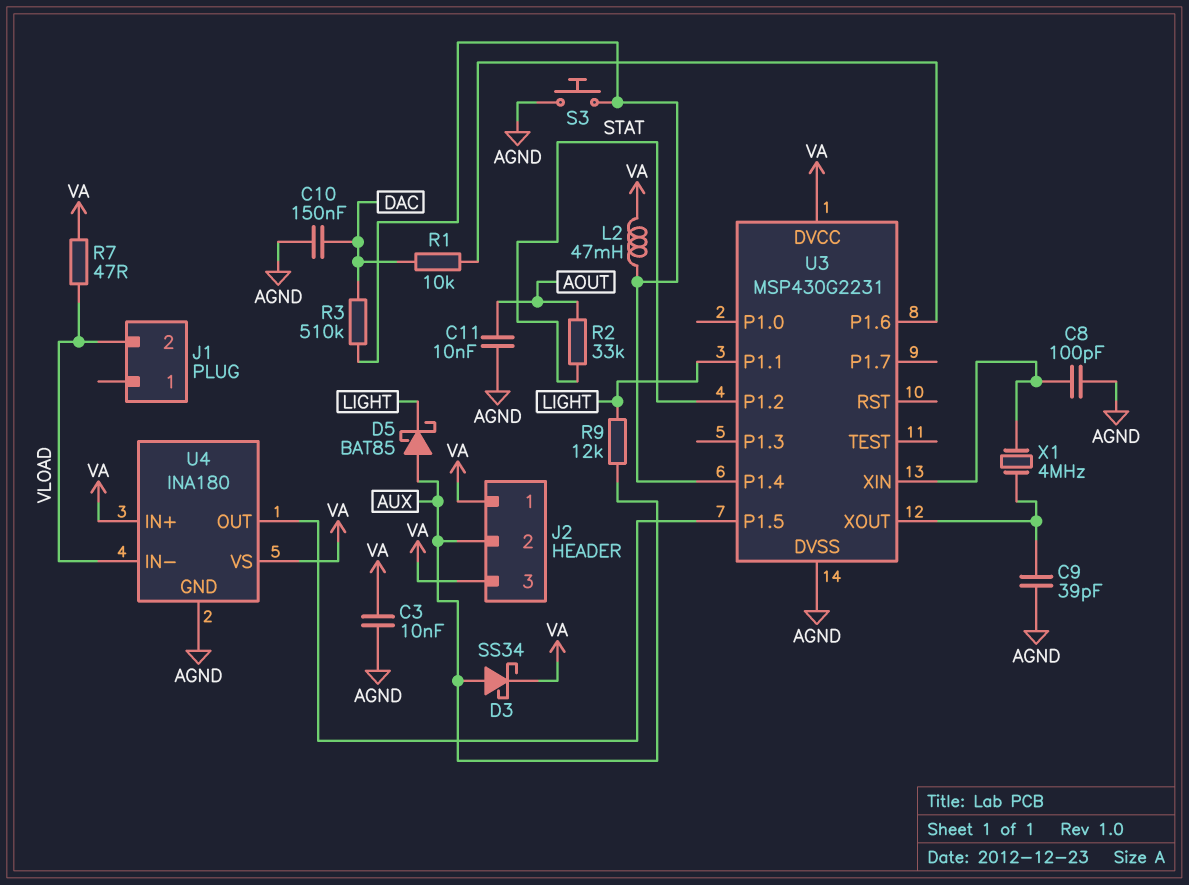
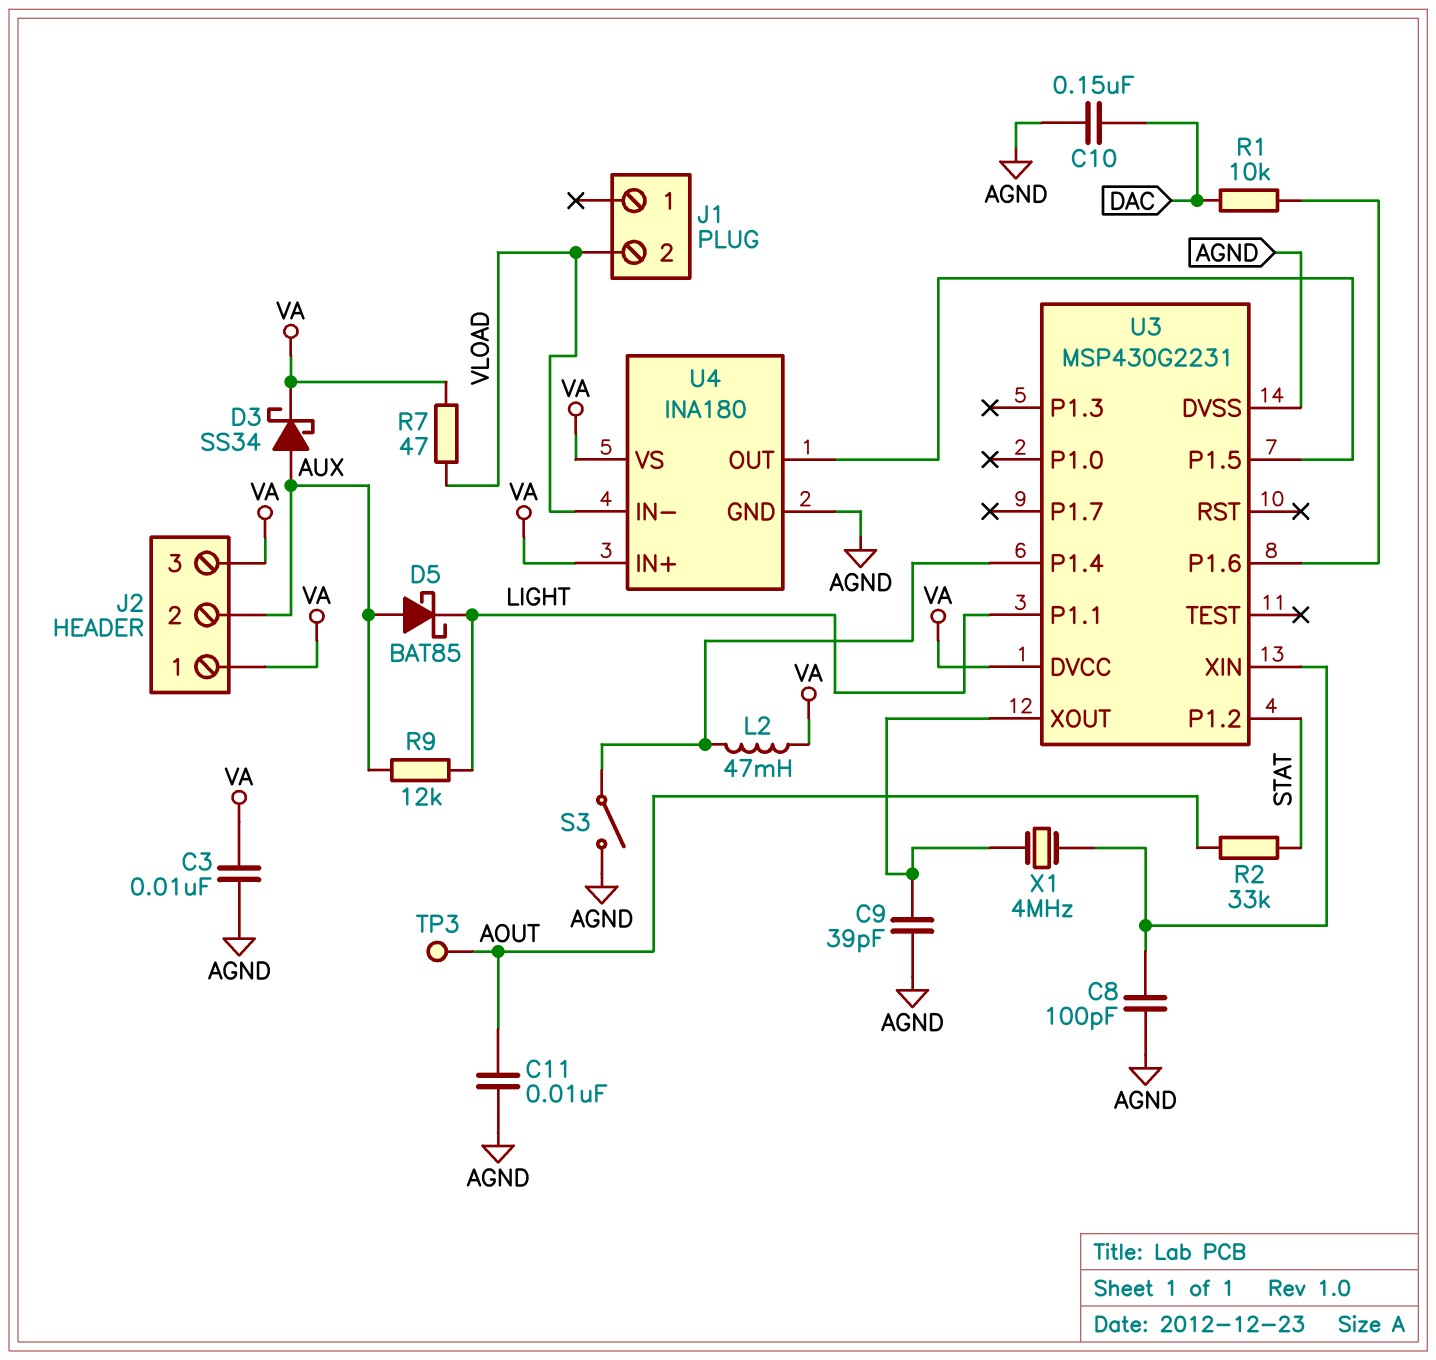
R3: 510k (DAC, U3/P1.4) -> none
S3: button (AGND, U3/P1.4) -> switch (AGND, U3/P1.4)
TP3: none -> test point (AOUT)

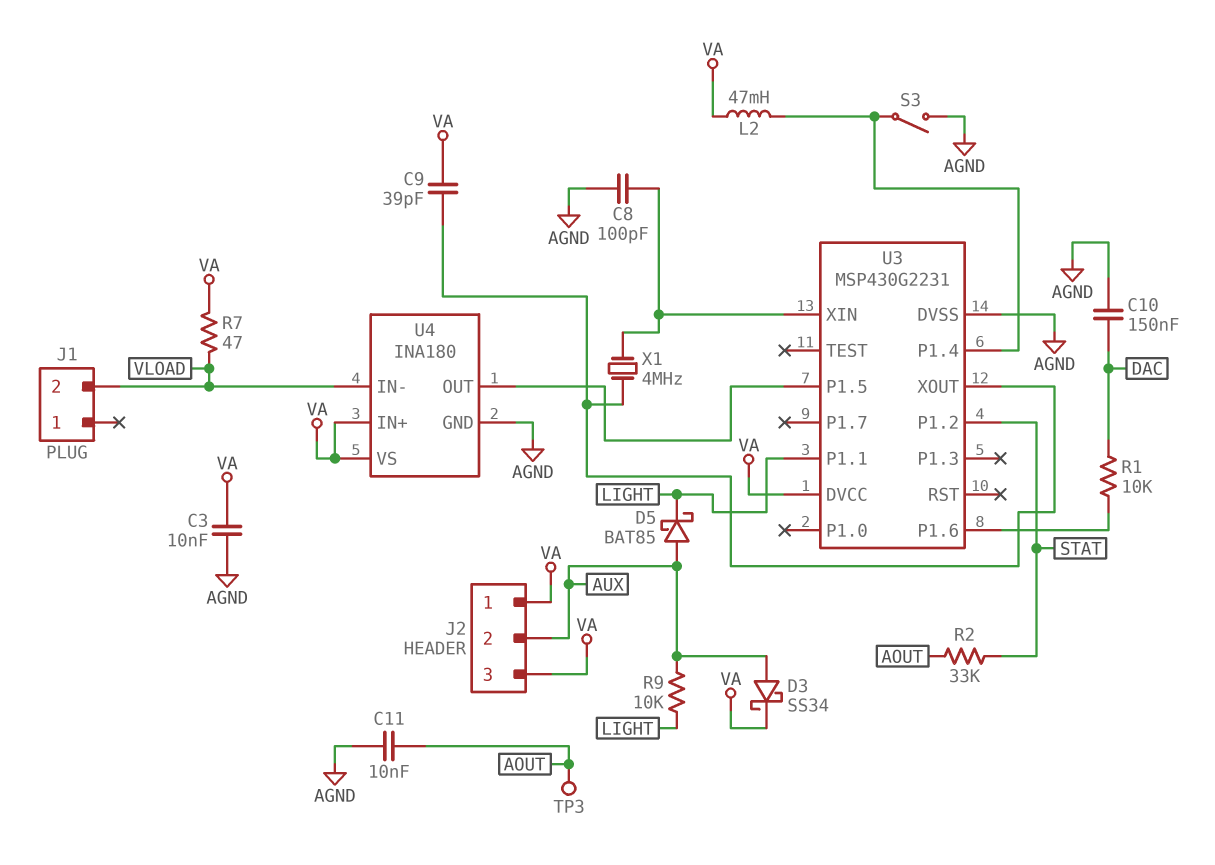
C9: 39pF (AGND, U3/XOUT) -> 39pF (U3/XOUT, VA)
R9: 12k (AUX, LIGHT) -> 10k (AUX, LIGHT)

